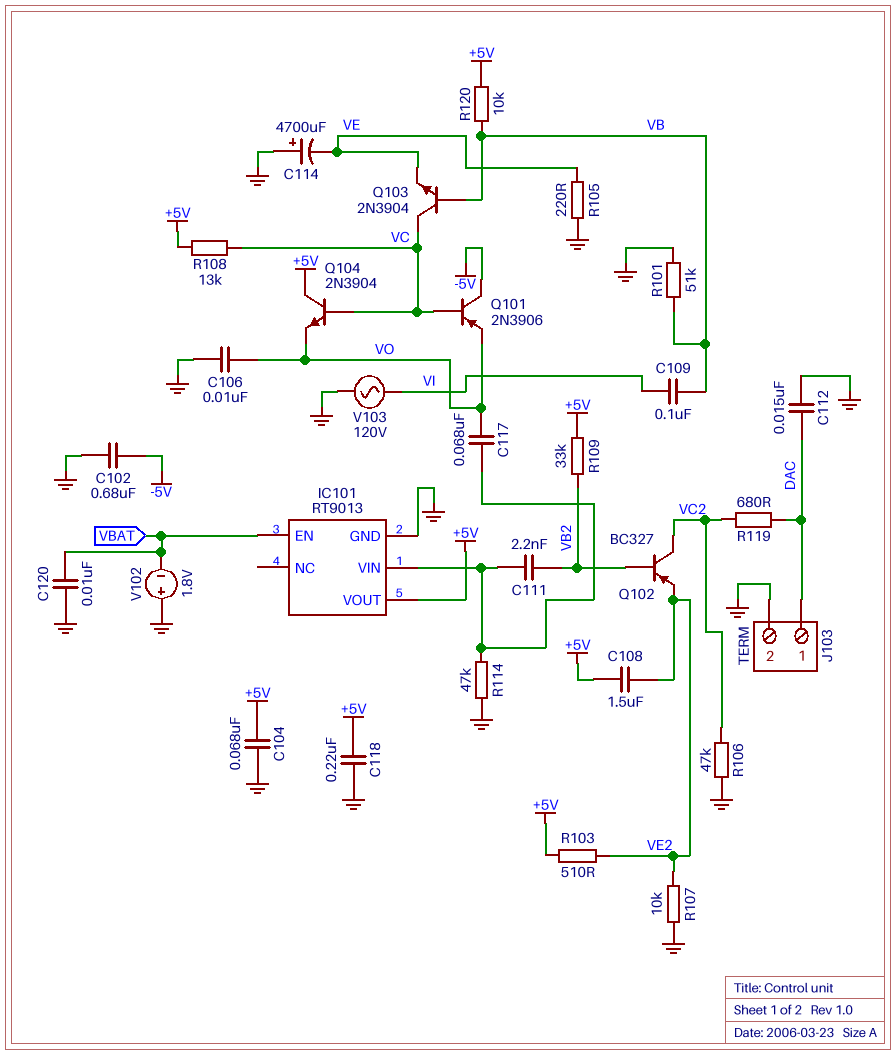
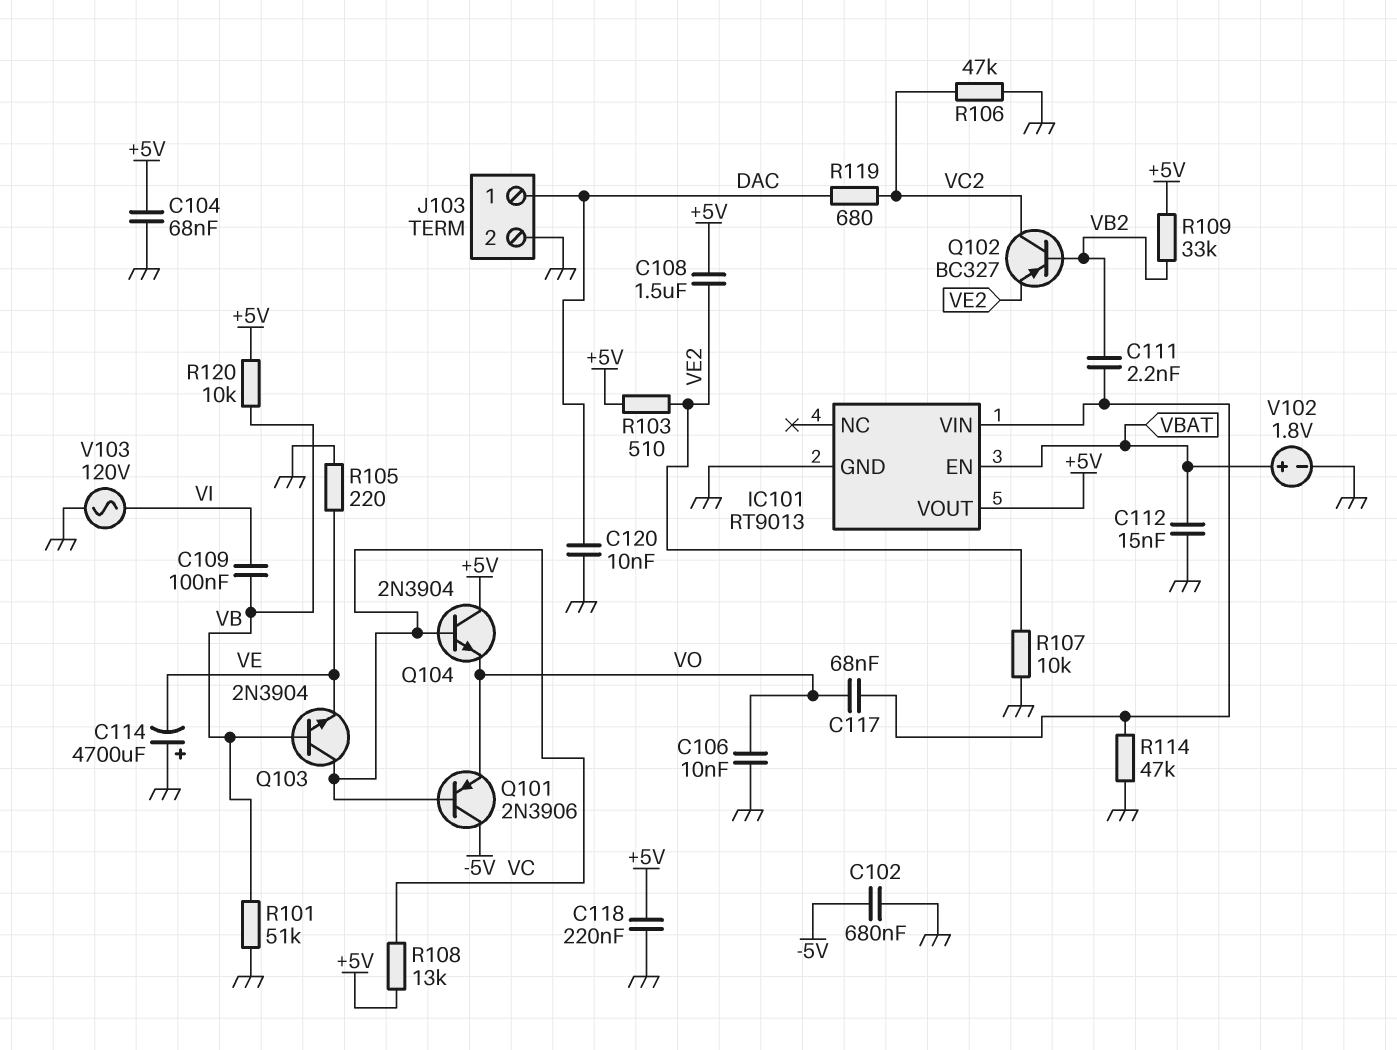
C112: 15nF (DAC, GND) -> 15nF (GND, VBAT)
C120: 10nF (GND, VBAT) -> 10nF (DAC, GND)
V102: 1.8V (plus GND, minus VBAT) -> 1.8V (plus VBAT, minus GND)

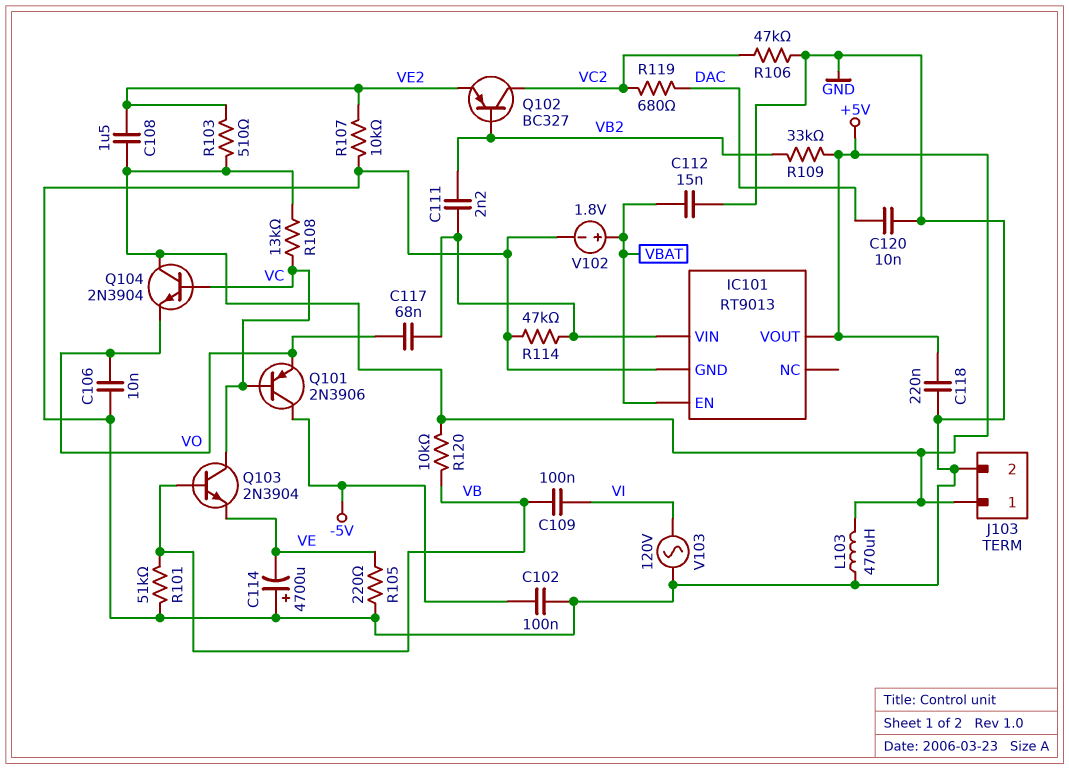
C102: 680nF (-5V, GND) -> 100nF (-5V, GND)
C104: 68nF (+5V, GND) -> none
J103 pin 1: DAC -> +5V
L103: none -> 470uH (+5V, GND)

